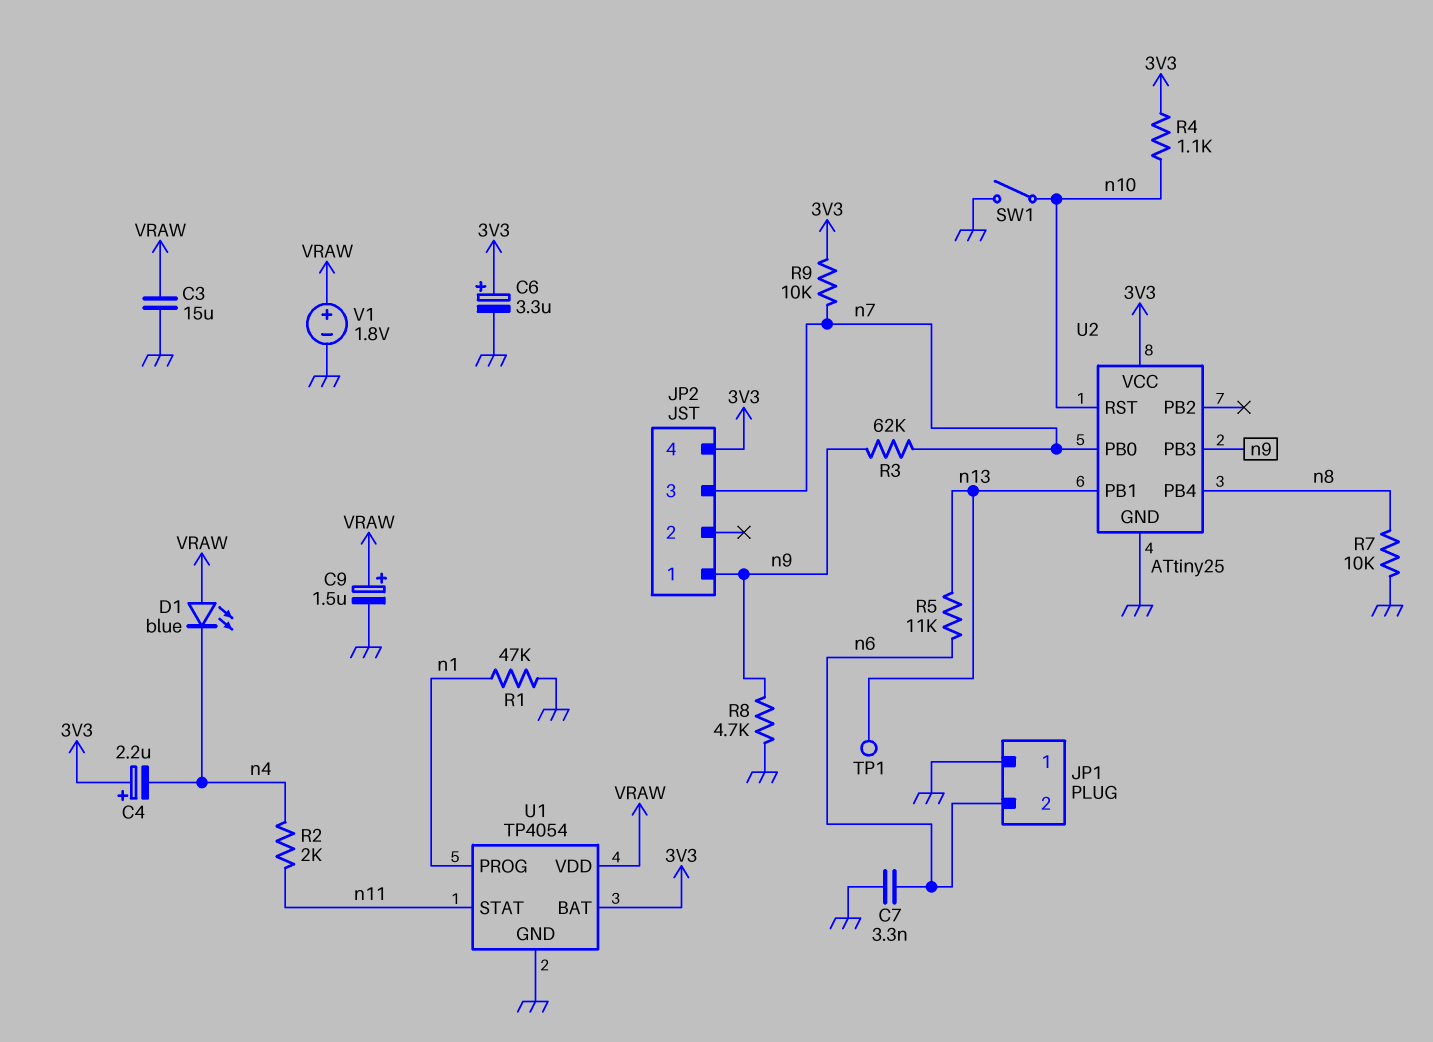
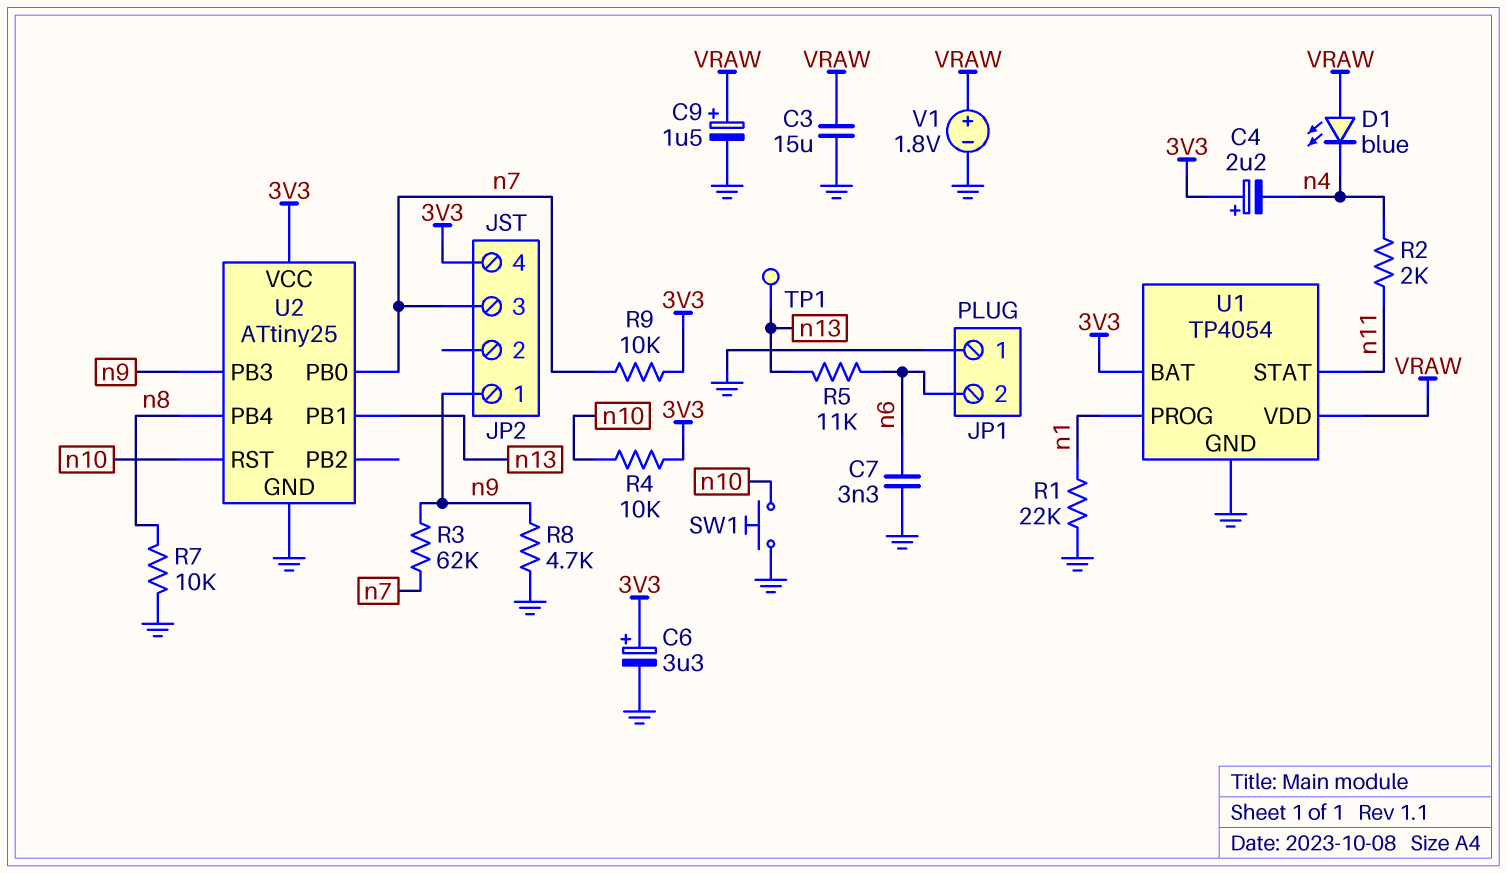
R1: 47k (GND, n1) -> 22k (GND, n1)
R4: 1.1k (3V3, n10) -> 10k (3V3, n10)
SW1: switch (GND, n10) -> button (GND, n10)

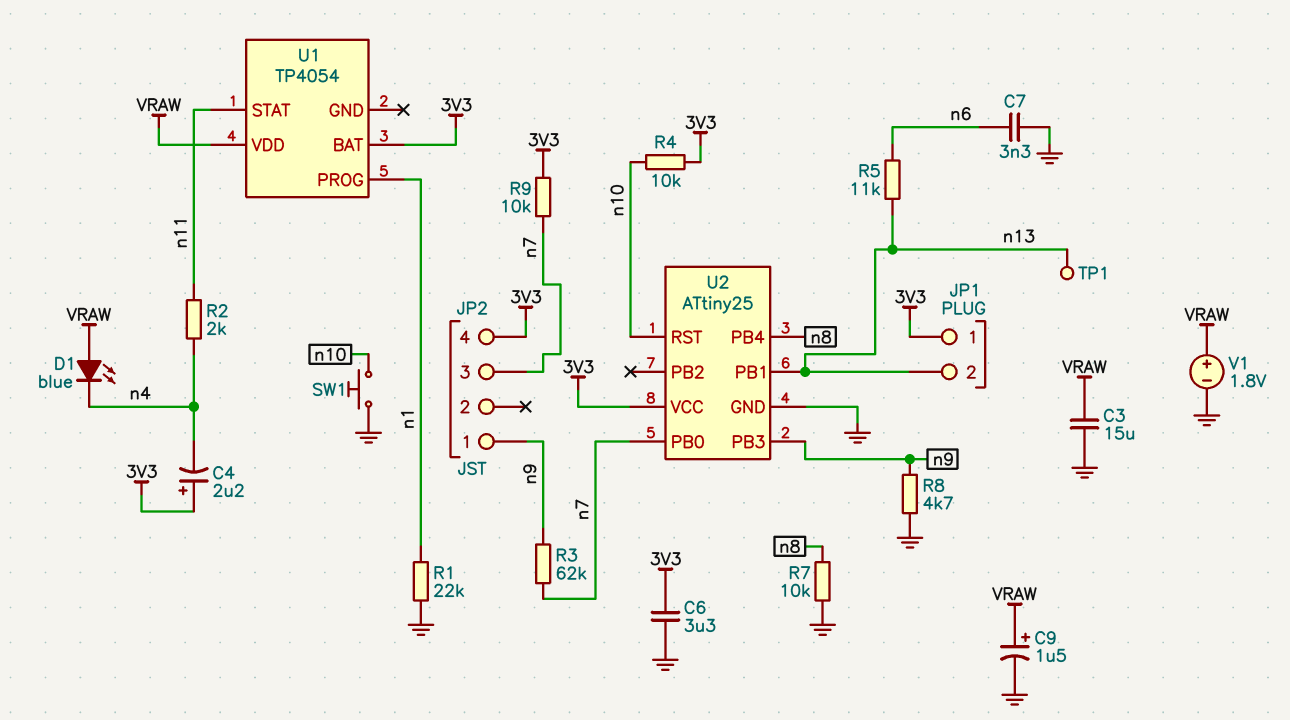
C6: 3.3uF (plus 3V3, minus GND) -> 3.3uF (3V3, GND)
JP1 pin 1: GND -> 3V3
JP1 pin 2: n6 -> n13
U1 pin GND: GND -> none

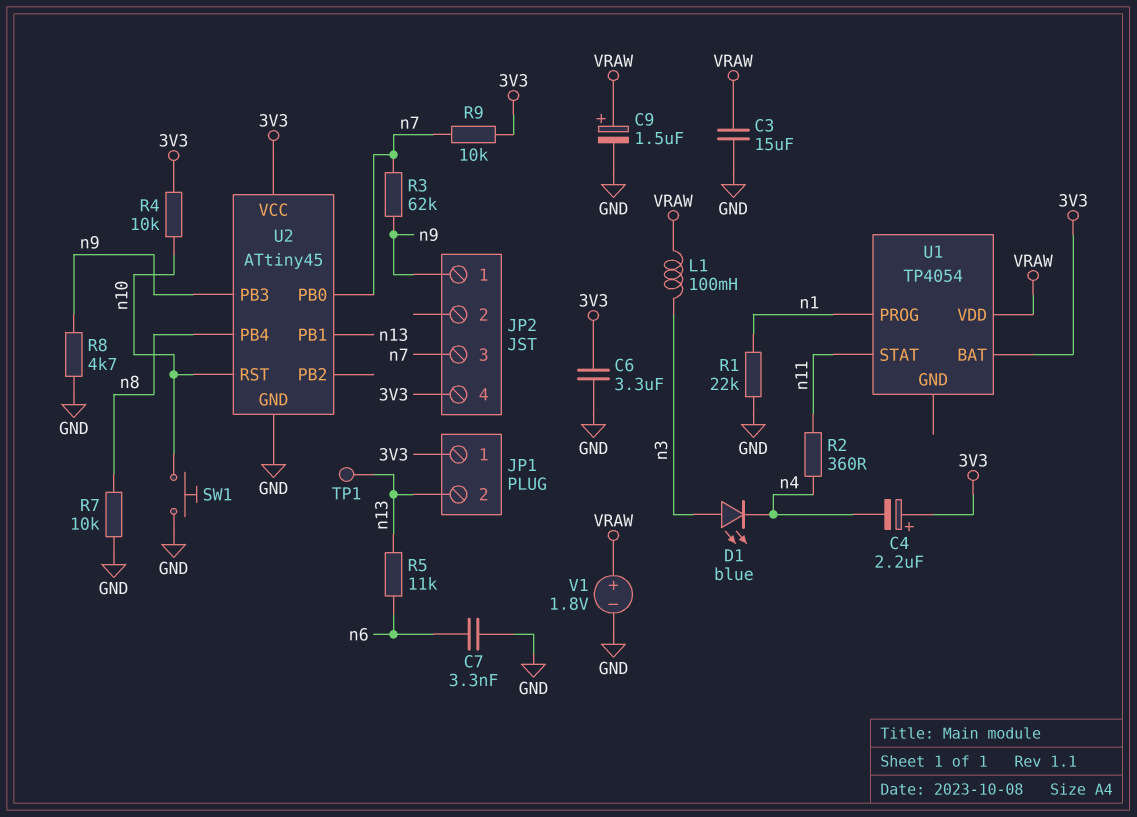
D1: LED blue (A VRAW, K n4) -> LED blue (A n3, K n4)
L1: none -> 100mH (VRAW, n3)
R2: 2k (n4, n11) -> 360 (n4, n11)
U2: ATtiny25 -> ATtiny45

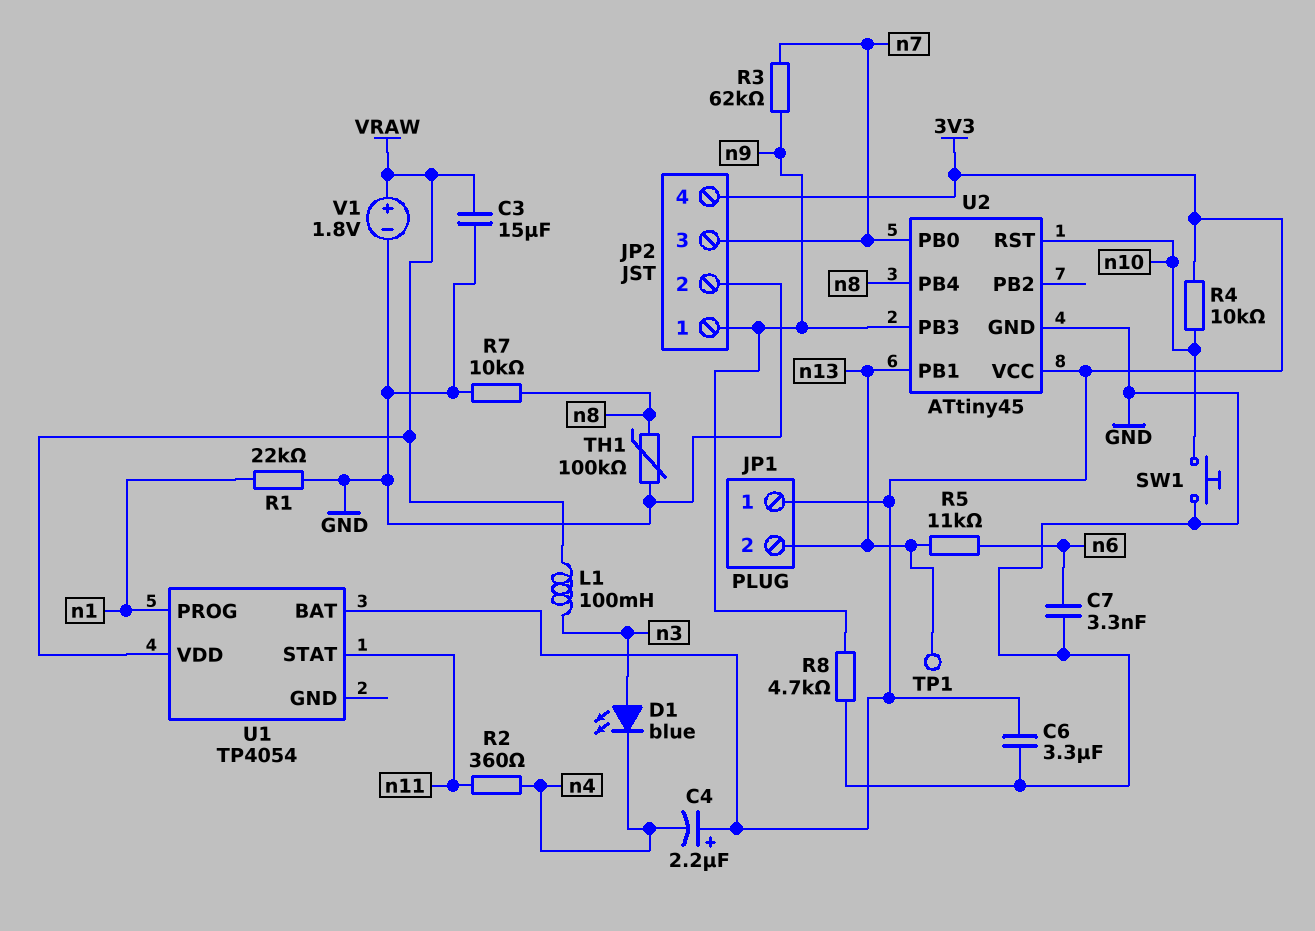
C9: 1.5uF (plus VRAW, minus GND) -> none
JP2 pin 2: none -> GND
R9: 10k (3V3, n7) -> none
TH1: none -> 100k (GND, n8)

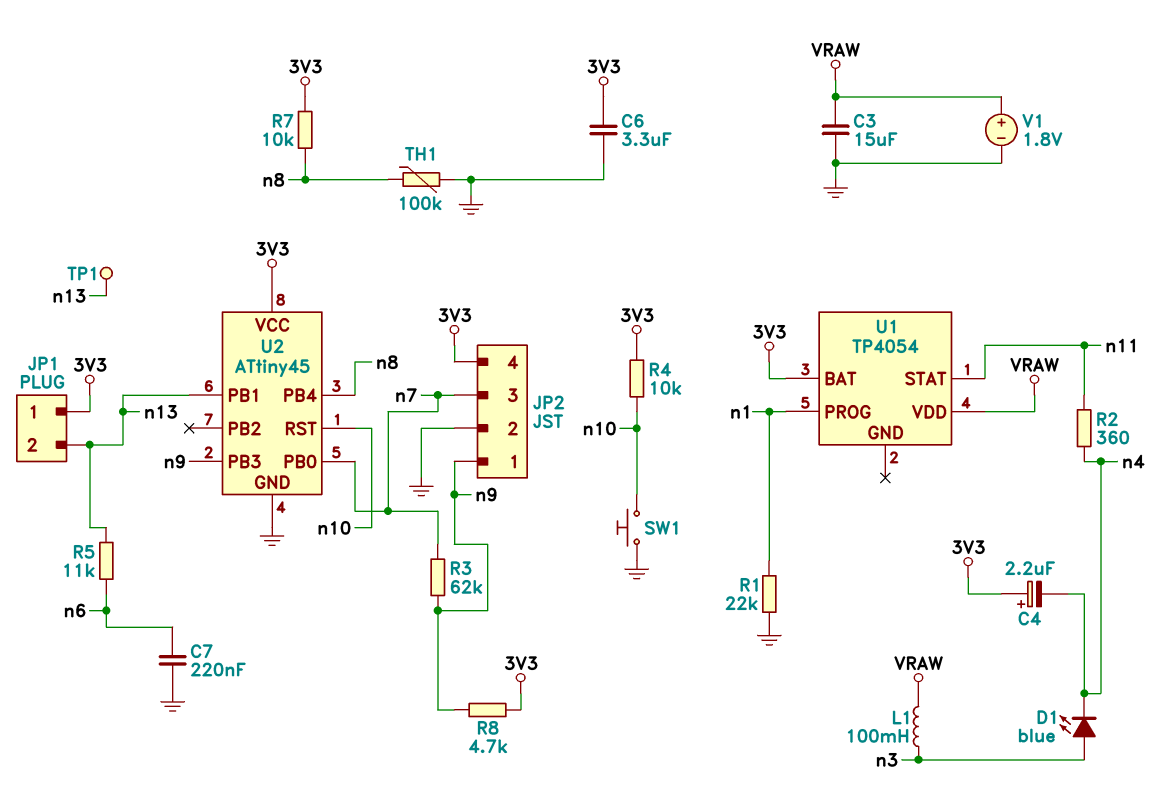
C7: 3.3nF (GND, n6) -> 220nF (GND, n6)
R7: 10k (GND, n8) -> 10k (3V3, n8)
R8: 4.7k (GND, n9) -> 4.7k (3V3, n9)

